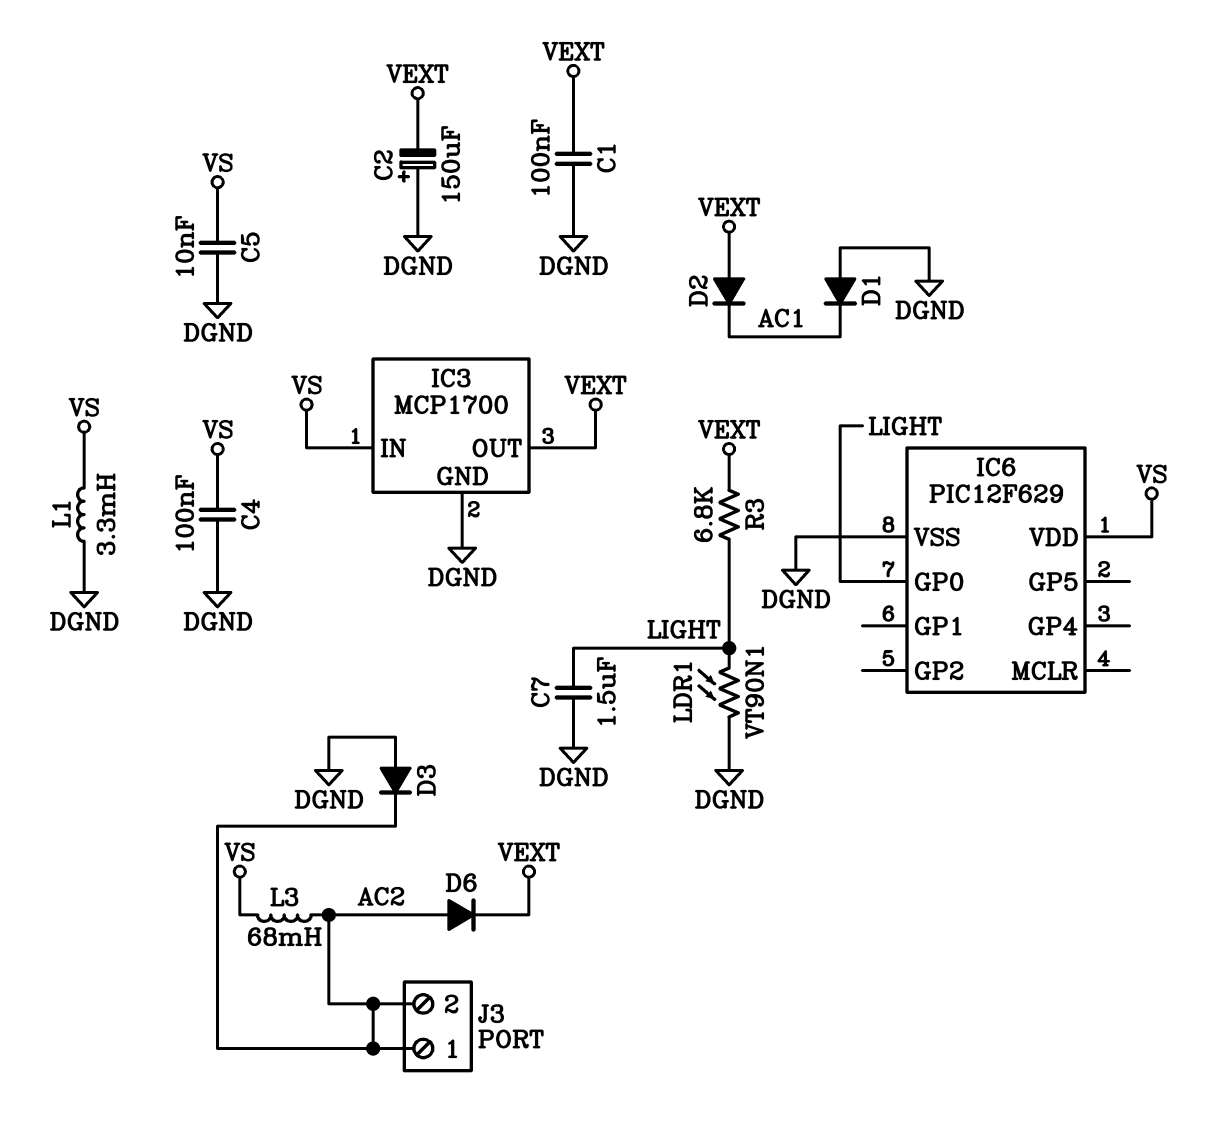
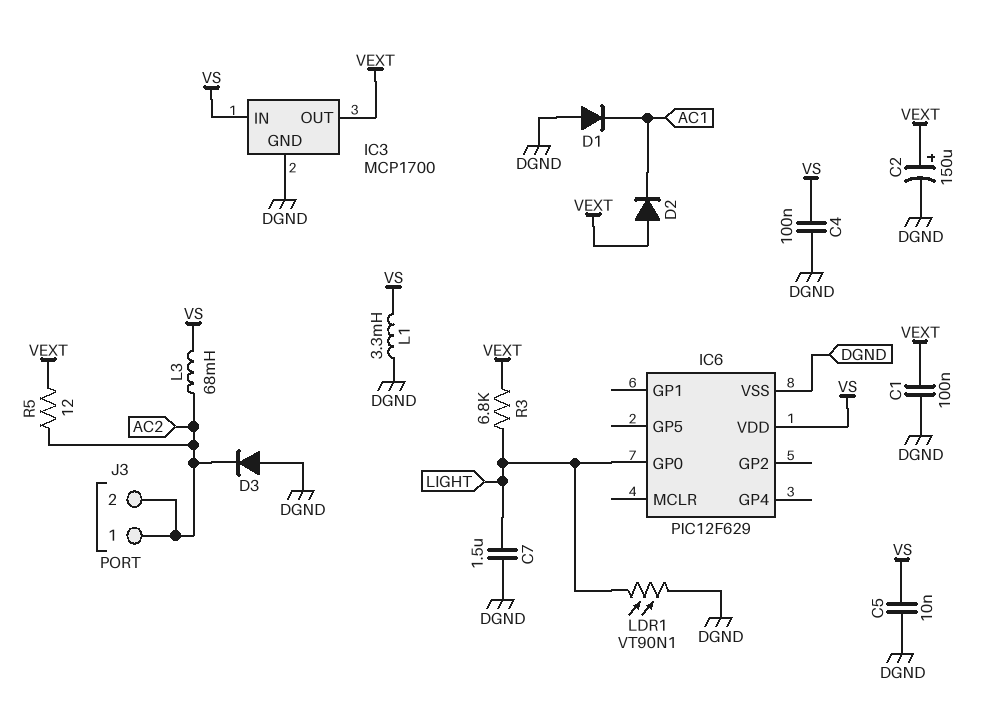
C2: 150uF (plus DGND, minus VEXT) -> 150uF (plus VEXT, minus DGND)
D6: diode (A AC2, K VEXT) -> none
R5: none -> 12 (AC2, VEXT)

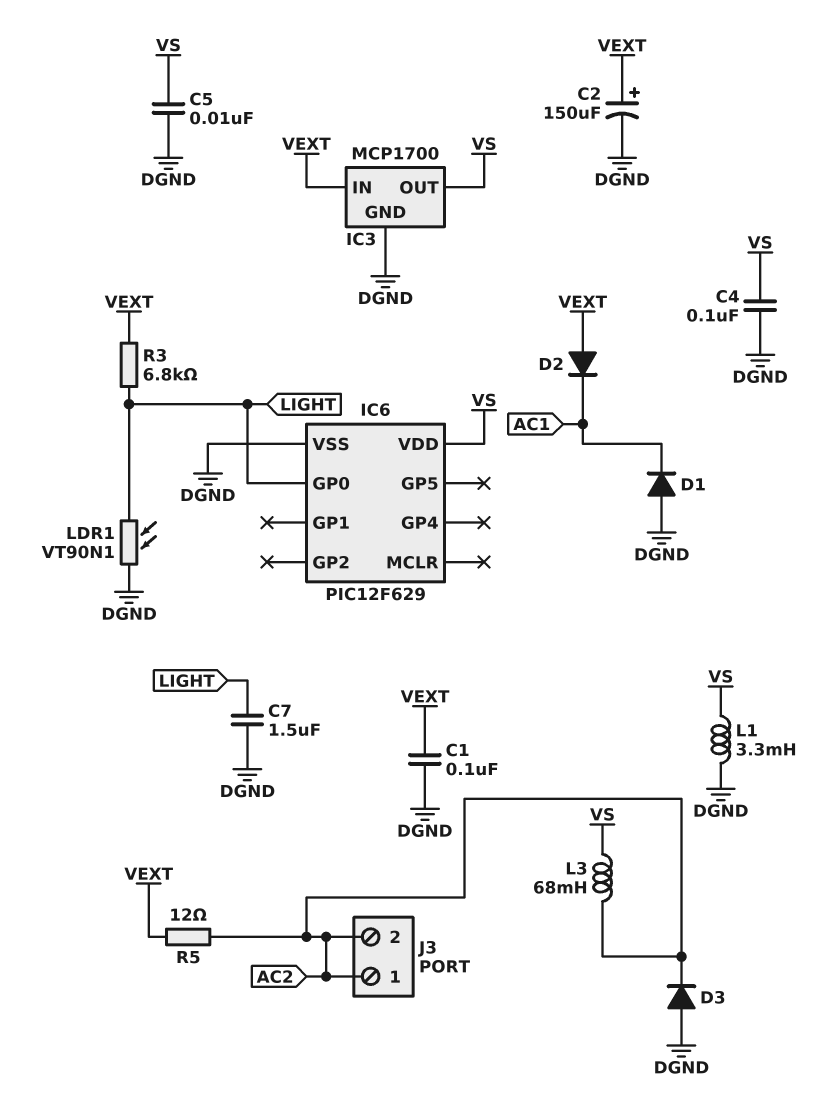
IC3 pin IN: VS -> VEXT
IC3 pin OUT: VEXT -> VS

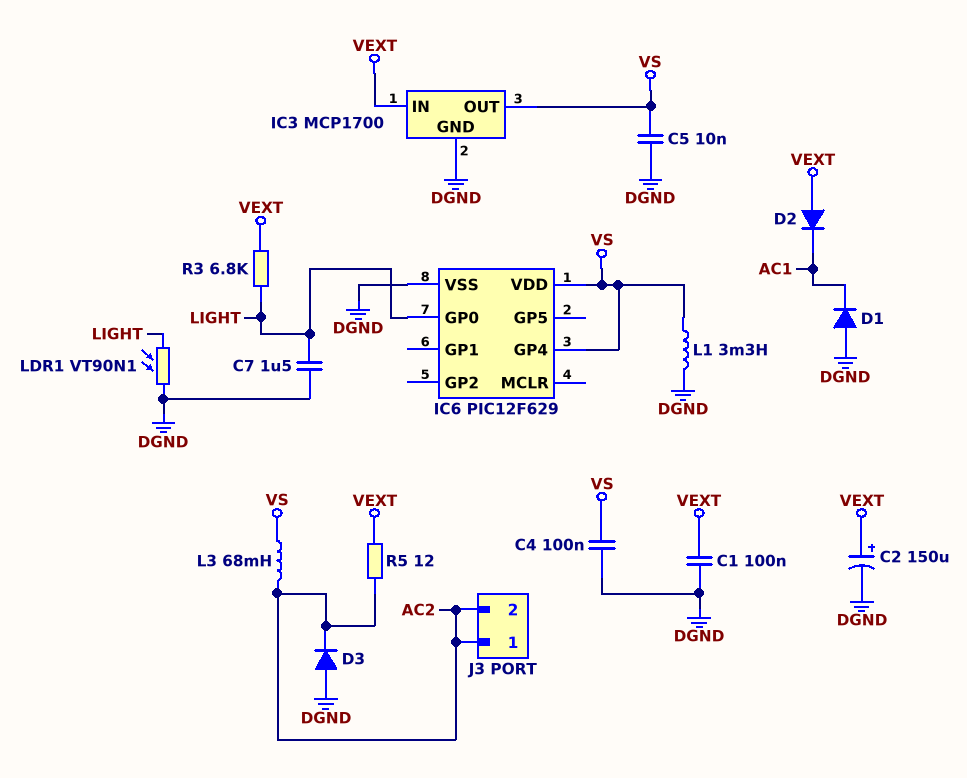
IC6 pin GP4: none -> VS

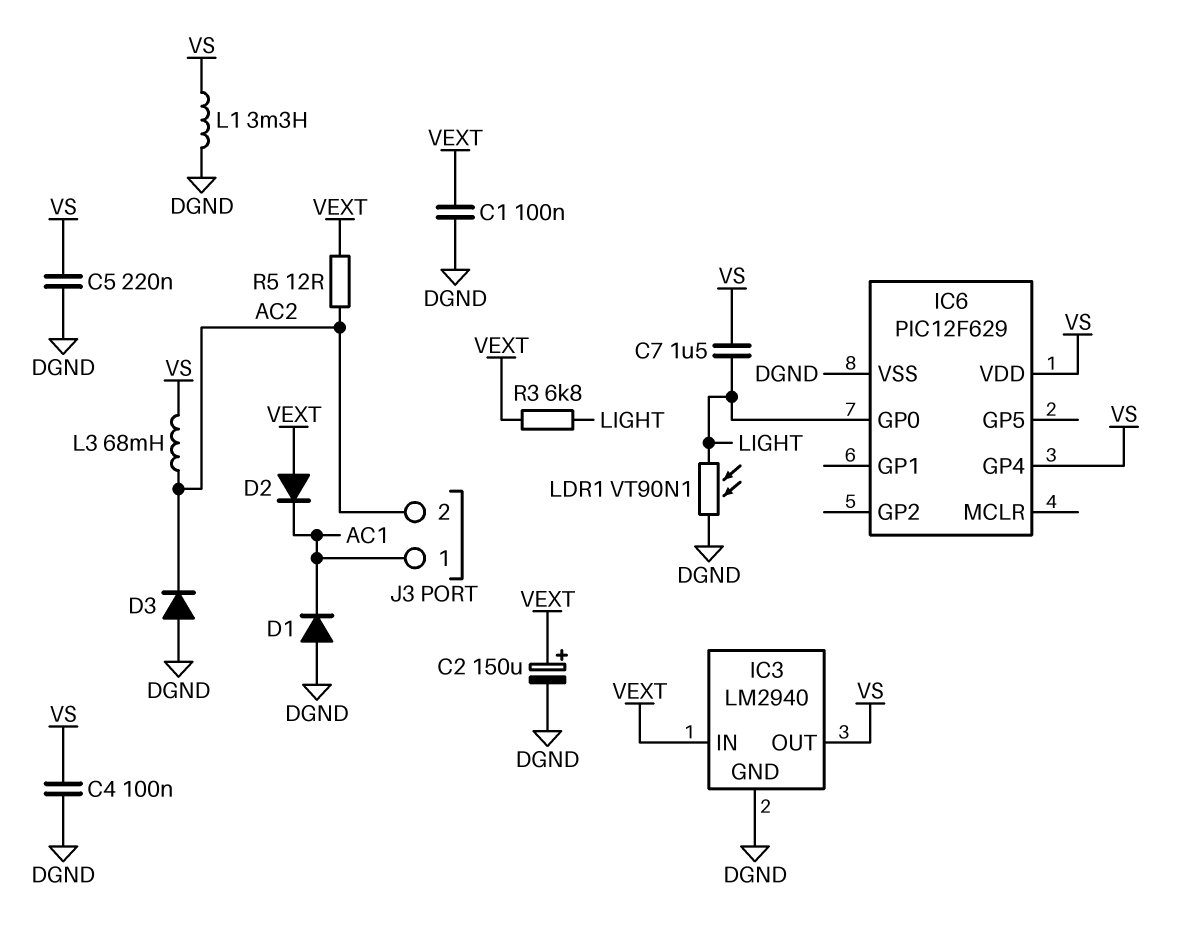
C5: 10nF (DGND, VS) -> 220nF (DGND, VS)
C7: 1.5uF (DGND, LIGHT) -> 1.5uF (LIGHT, VS)
IC3: MCP1700 -> LM2940
J3 pin 1: AC2 -> AC1

